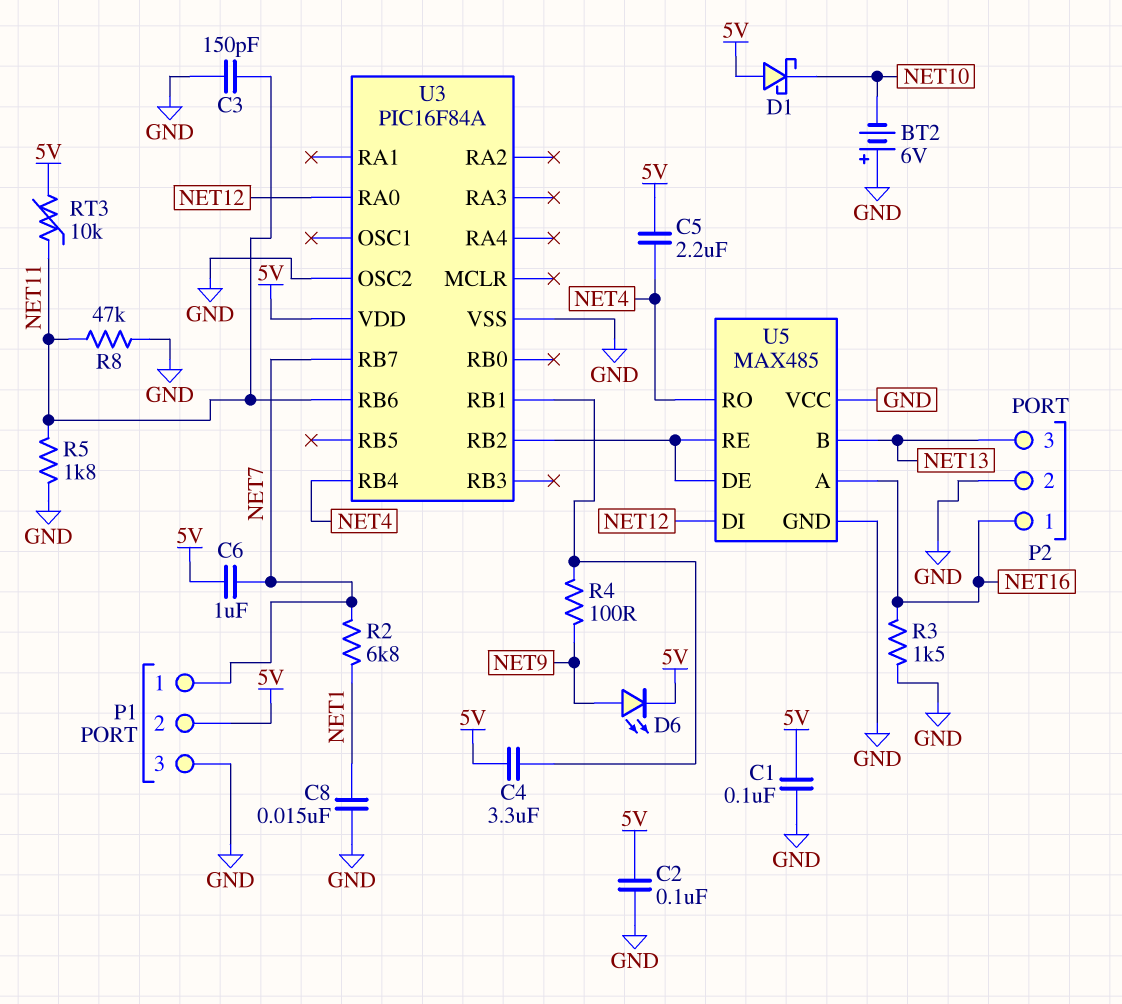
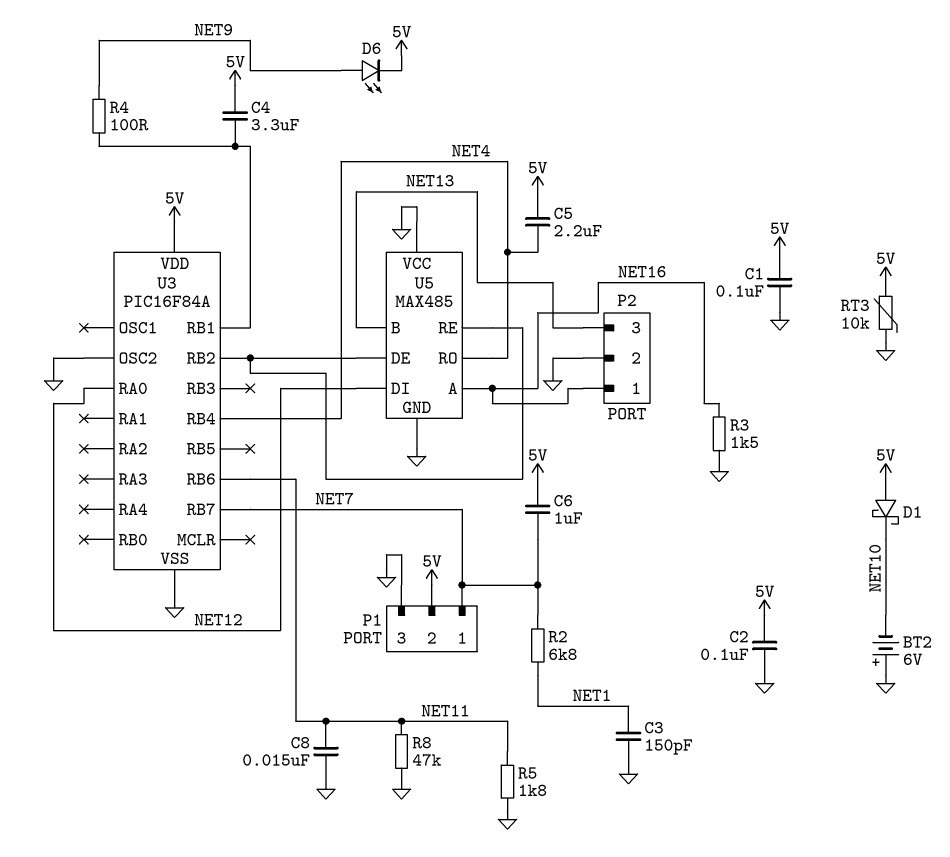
C3: 150pF (GND, NET11) -> 150pF (GND, NET1)
C8: 15nF (GND, NET1) -> 15nF (GND, NET11)
RT3: 10k (5V, NET11) -> 10k (5V, GND)

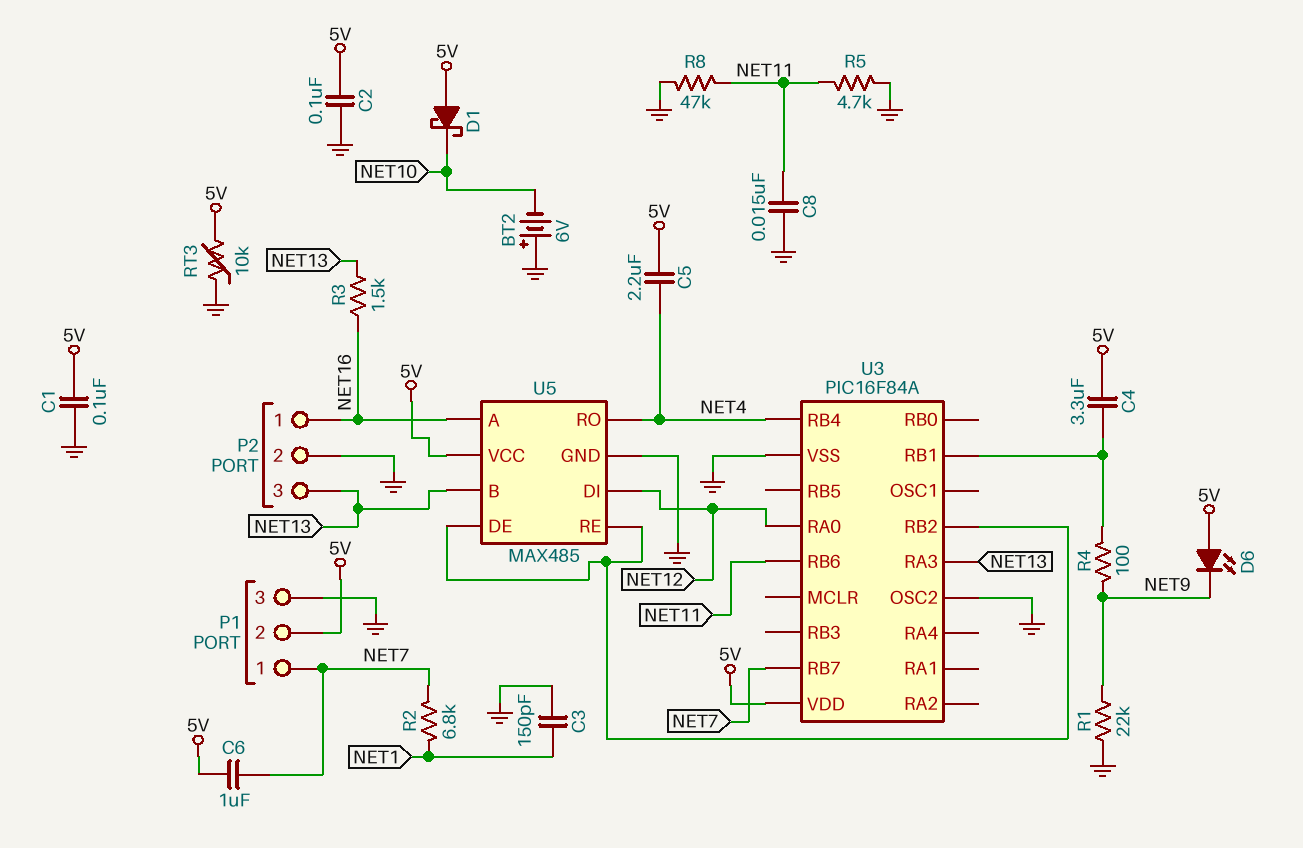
D6: LED (A NET9, K 5V) -> LED (A 5V, K NET9)
R1: none -> 22k (GND, NET9)
R3: 1.5k (GND, NET16) -> 1.5k (NET13, NET16)
R5: 1.8k (GND, NET11) -> 4.7k (GND, NET11)
U3 pin RA3: none -> NET13
U5 pin VCC: GND -> 5V

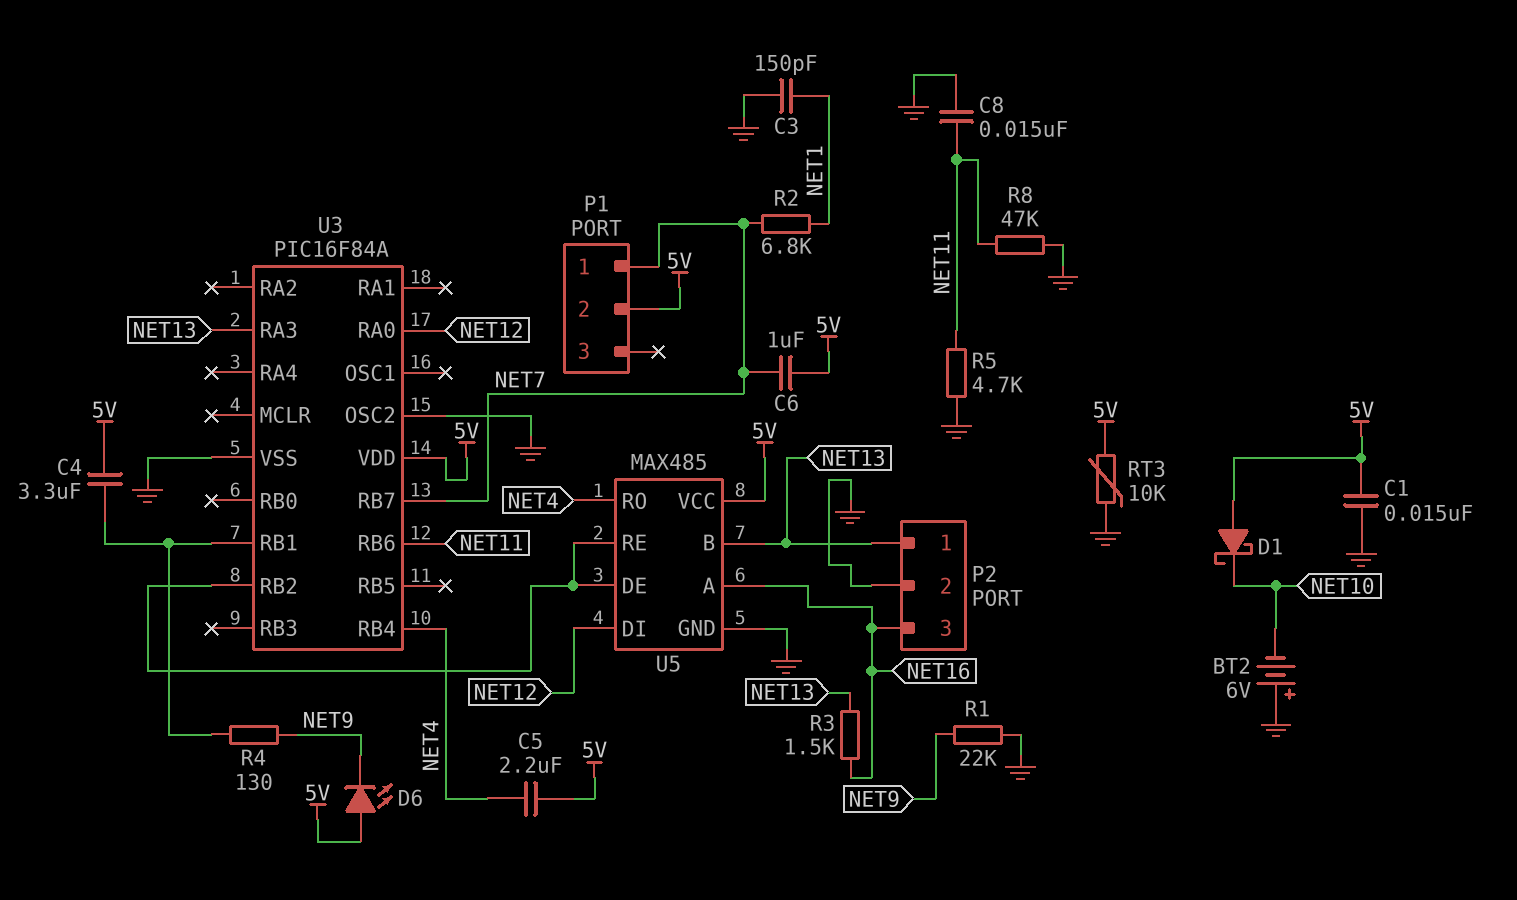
C1: 100nF (5V, GND) -> 15nF (5V, GND)
C2: 100nF (5V, GND) -> none
P1 pin 3: GND -> none
P2 pin 1: NET16 -> NET13
P2 pin 3: NET13 -> NET16
R4: 100 (NET9, U3/RB1) -> 130 (NET9, U3/RB1)

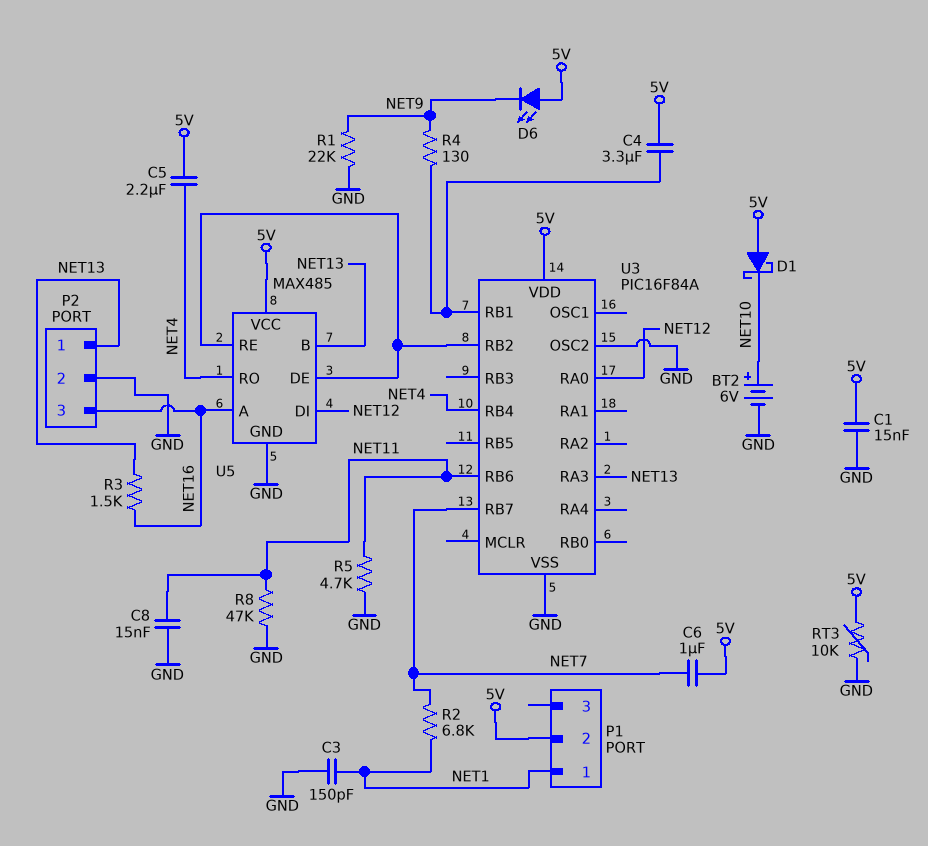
BT2: 6V (plus GND, minus NET10) -> 6V (plus NET10, minus GND)
P1 pin 1: NET7 -> NET1

